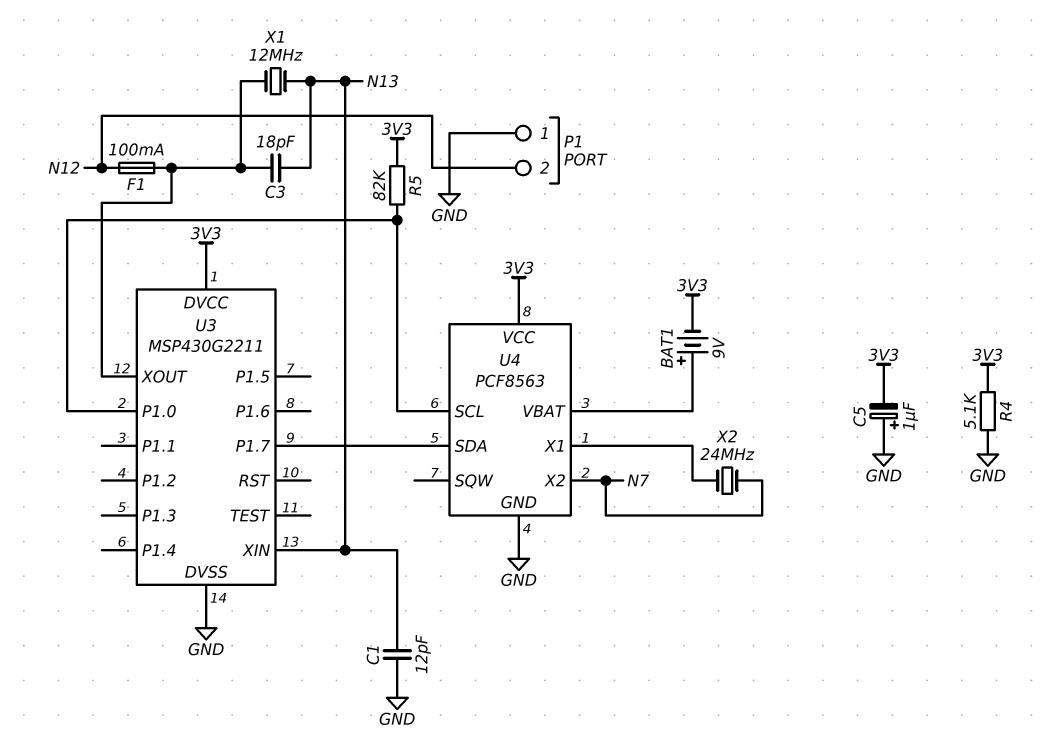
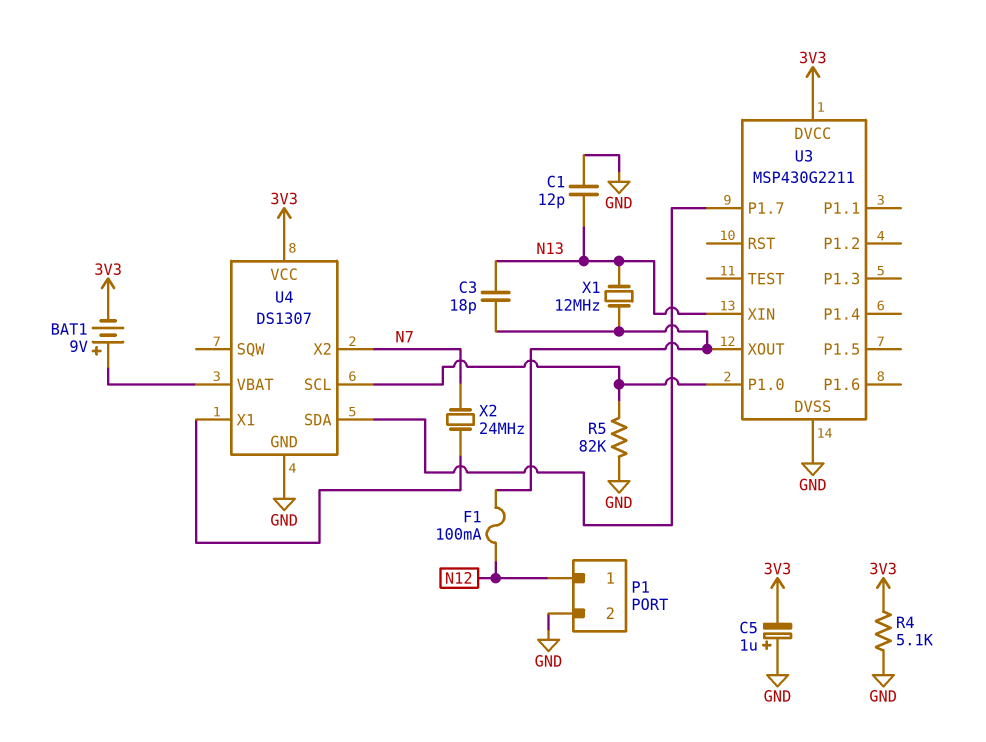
P1 pin 1: GND -> N12
P1 pin 2: N12 -> GND
R5: 82k (3V3, U3/P1.0) -> 82k (GND, U3/P1.0)
U4: PCF8563 -> DS1307

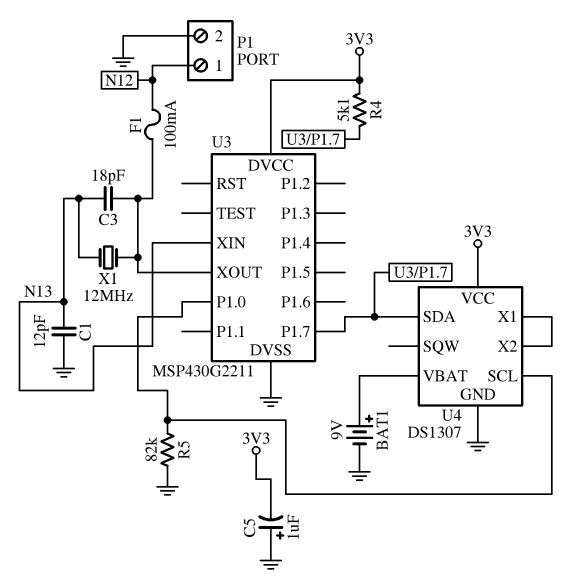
BAT1: 9V (plus U4/VBAT, minus 3V3) -> 9V (plus U4/VBAT, minus GND)
R4: 5.1k (3V3, GND) -> 5.1k (3V3, U3/P1.7)
U4 pin X2: N7 -> U4/X1
X2: 24MHz (N7, U4/X1) -> none

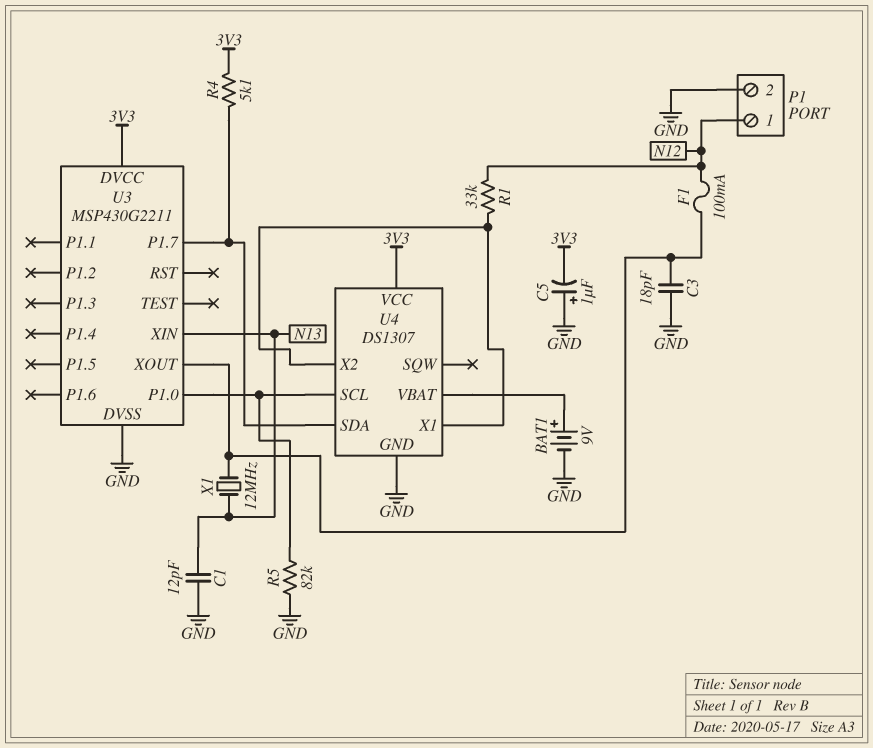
C3: 18pF (N13, U3/XOUT) -> 18pF (GND, U3/XOUT)
R1: none -> 33k (N12, U4/X1)

